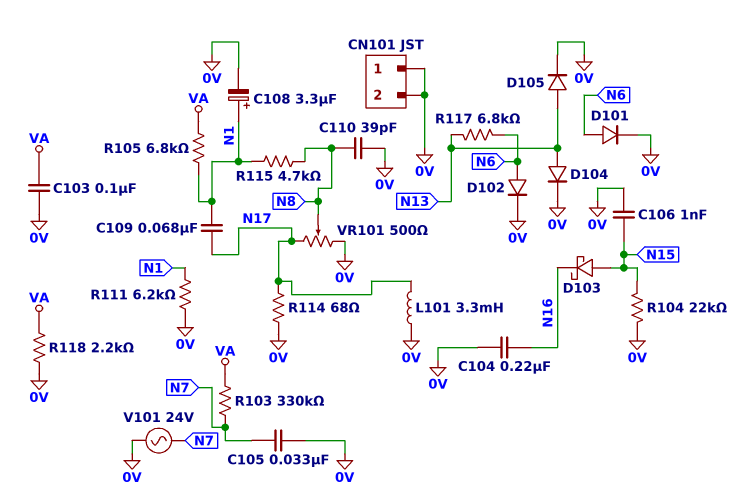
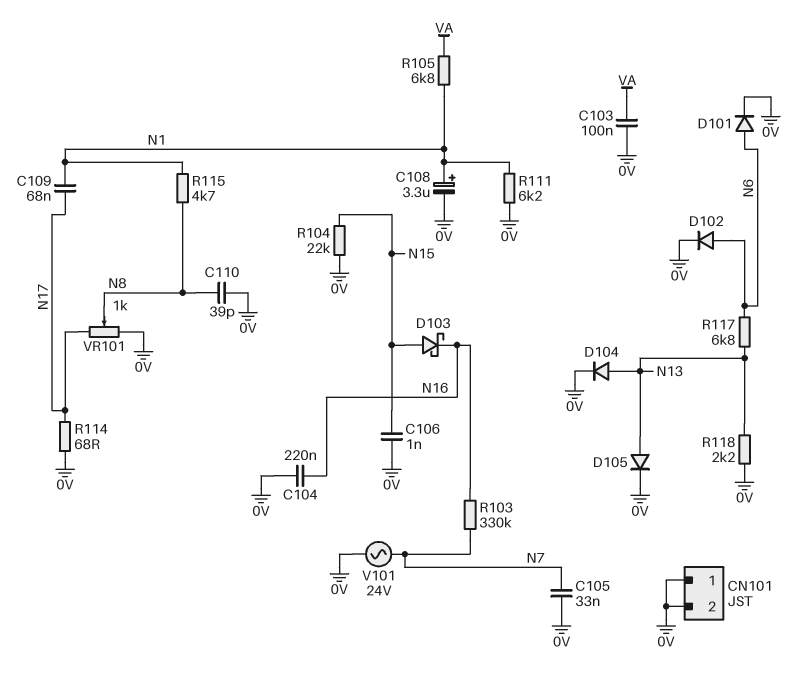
L101: 3.3mH (0V, N17) -> none
R103: 330k (N7, VA) -> 330k (N7, N16)
R118: 2.2k (0V, VA) -> 2.2k (0V, N13)
VR101: 500 (0V, N17, wiper N8) -> 1k (0V, N17, wiper N8)

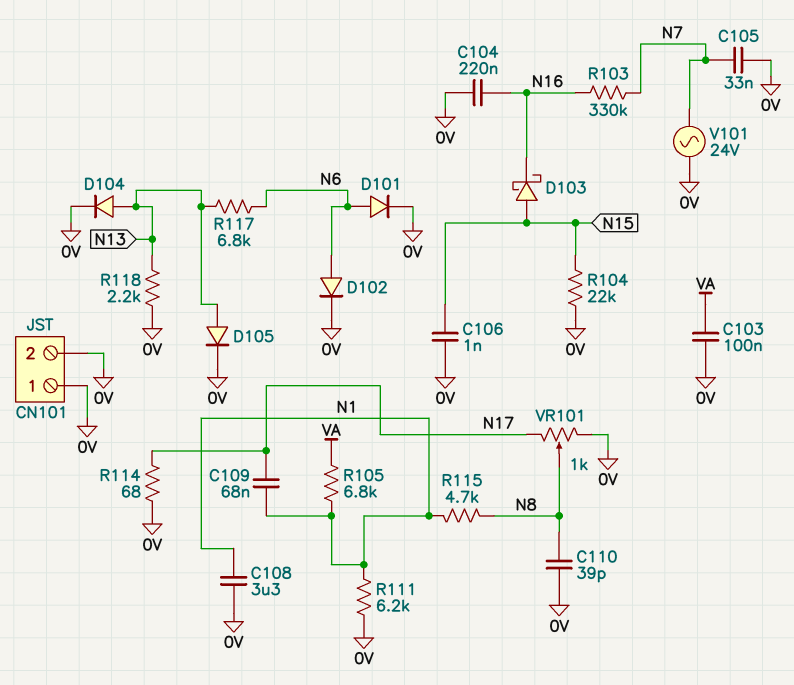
C108: 3.3uF (plus N1, minus 0V) -> 3.3uF (0V, N1)

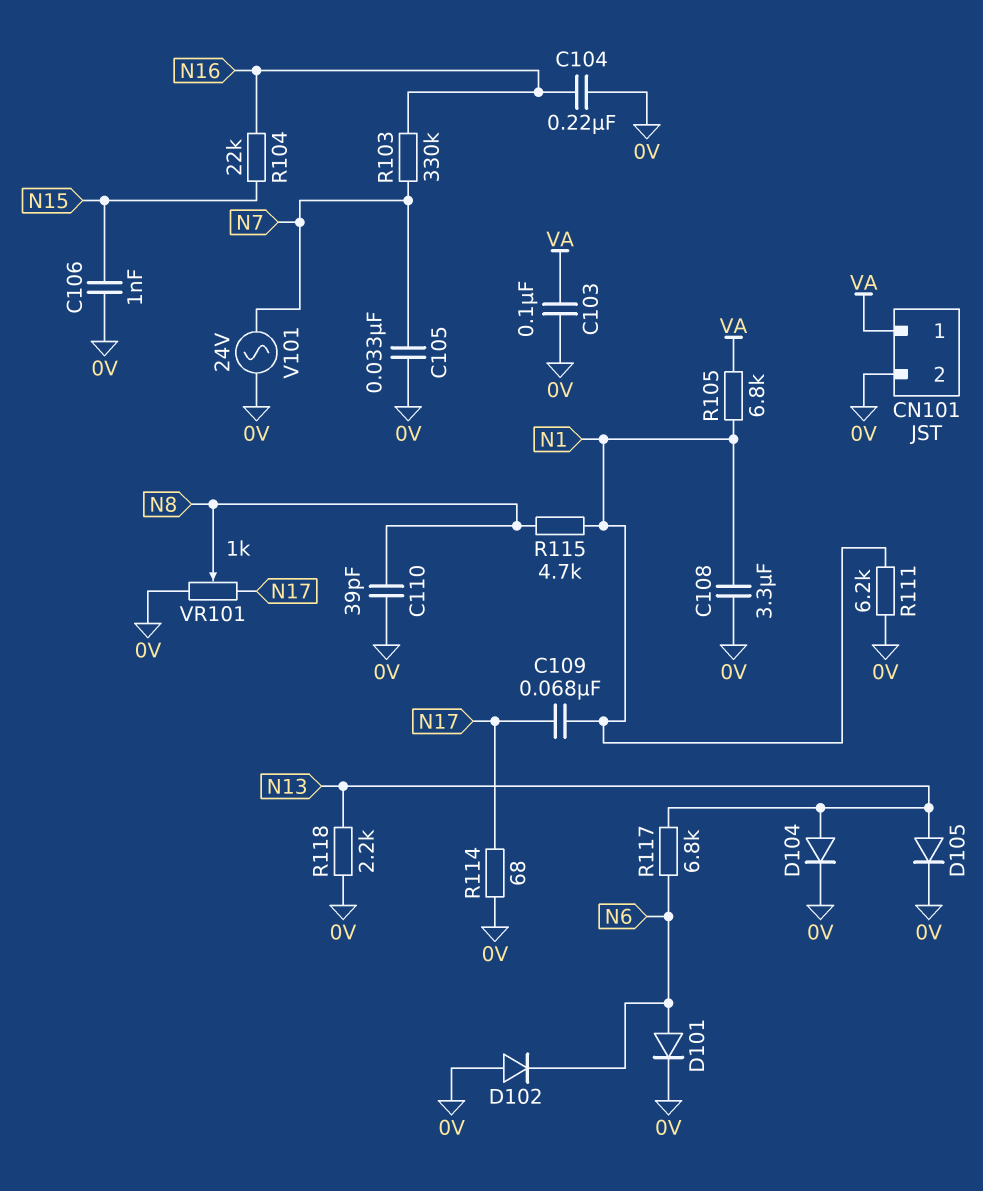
CN101 pin 1: 0V -> VA
D102: diode (A N6, K 0V) -> diode (A 0V, K N6)
D103: schottky (A N15, K N16) -> none
R104: 22k (0V, N15) -> 22k (N15, N16)

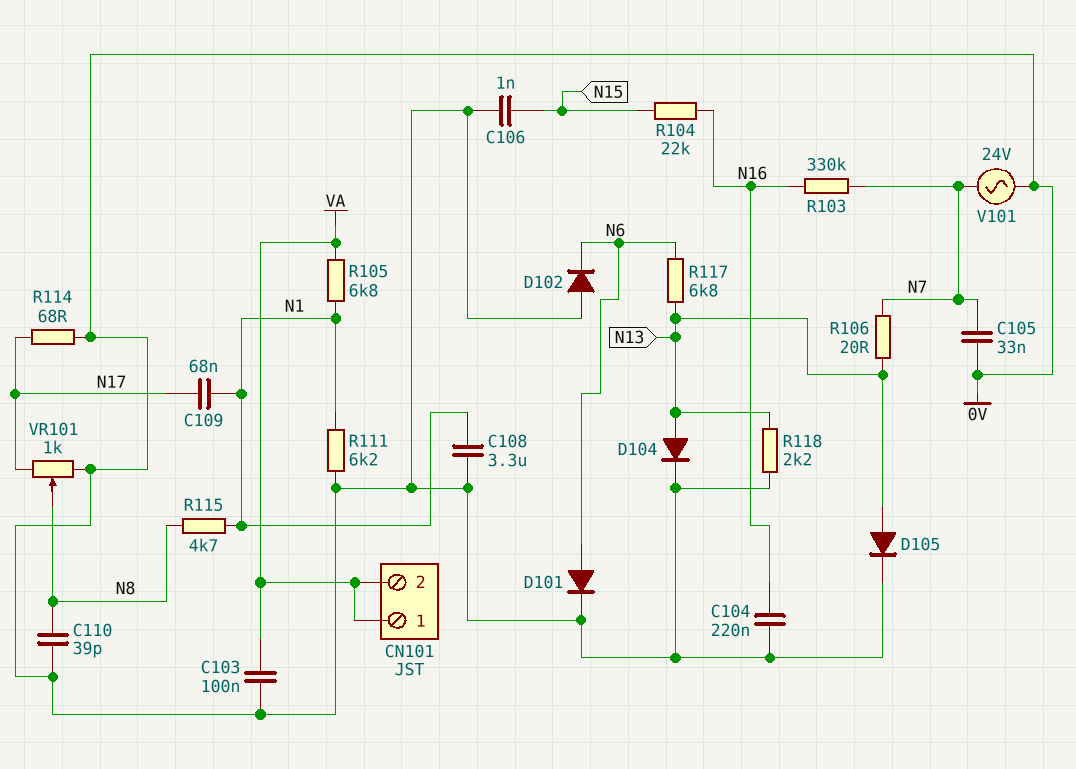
CN101 pin 2: 0V -> VA
R106: none -> 20 (N7, N13)

